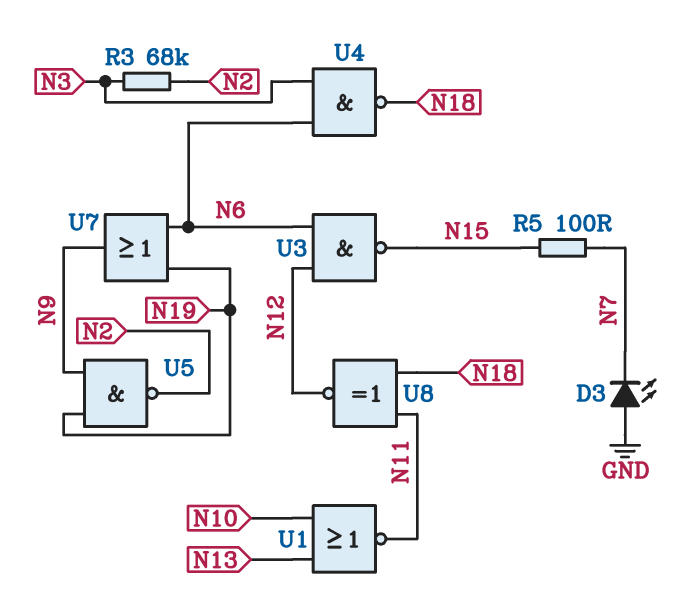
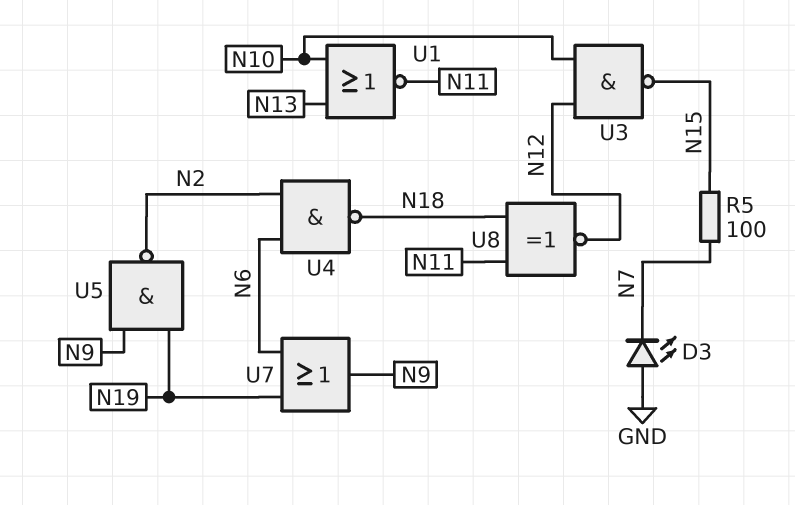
R3: 68k (N2, N3) -> none
U3: NAND (in N6, in N12, out N15) -> NAND (in N10, in N12, out N15)
U4: NAND (in N3, in N6, out N18) -> NAND (in N2, in N6, out N18)

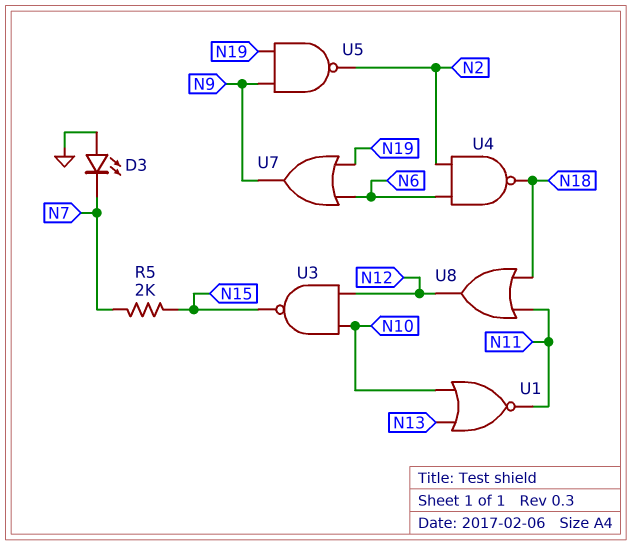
R5: 100 (N7, N15) -> 2k (N7, N15)
U8: XNOR (in N11, in N18, out N12) -> OR (in N11, in N18, out N12)

